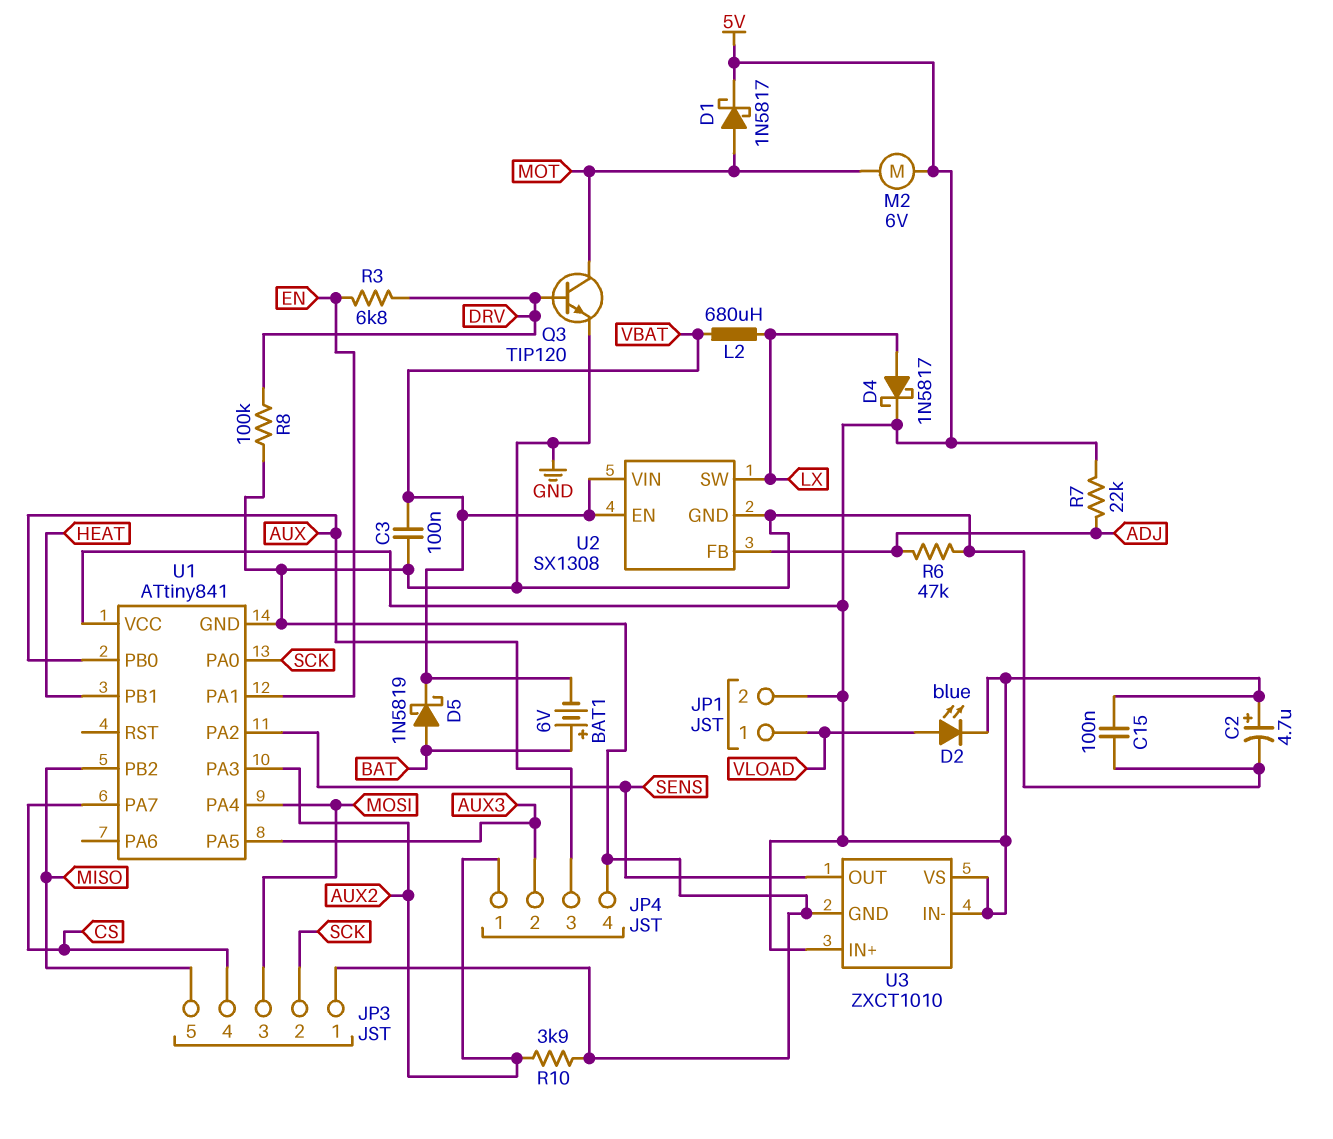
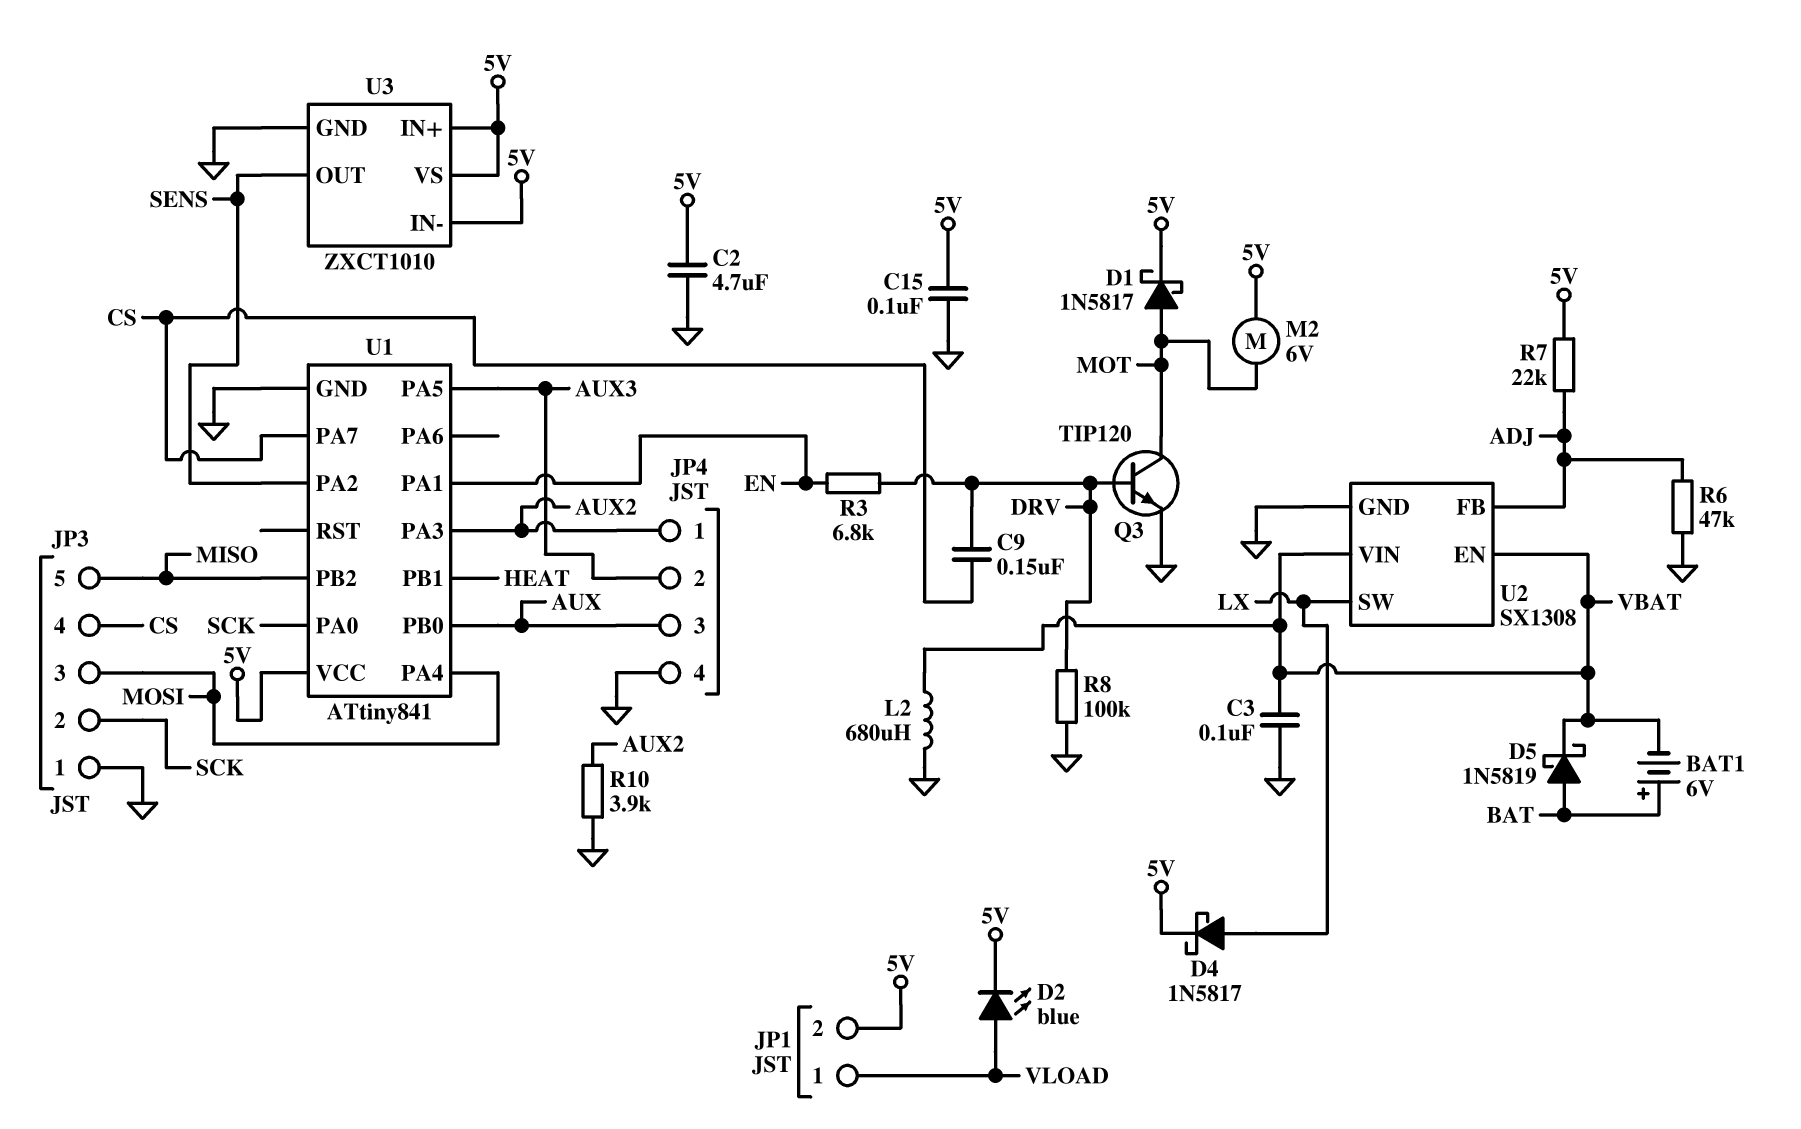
C2: 4.7uF (plus 5V, minus GND) -> 4.7uF (5V, GND)
C9: none -> 150nF (CS, DRV)
L2: 680uH (LX, VBAT) -> 680uH (GND, VBAT)

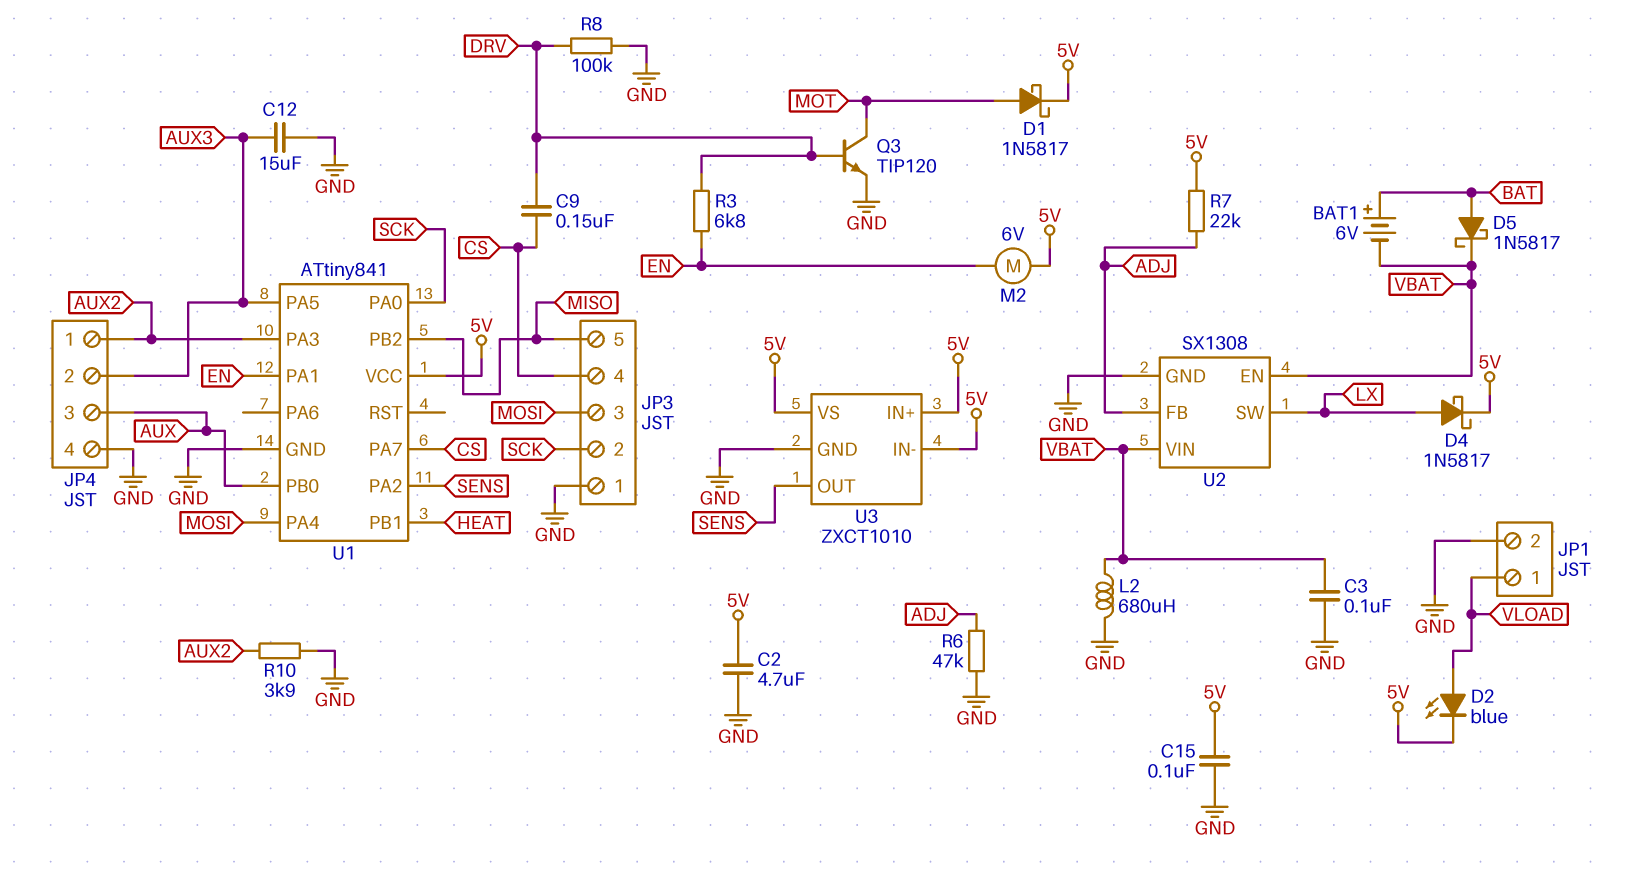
C12: none -> 15uF (AUX3, GND)
D5: schottky 1N5819 (A BAT, K VBAT) -> schottky 1N5817 (A BAT, K VBAT)
JP1 pin 2: 5V -> GND
M2: motor 6V (5V, MOT) -> motor 6V (5V, EN)

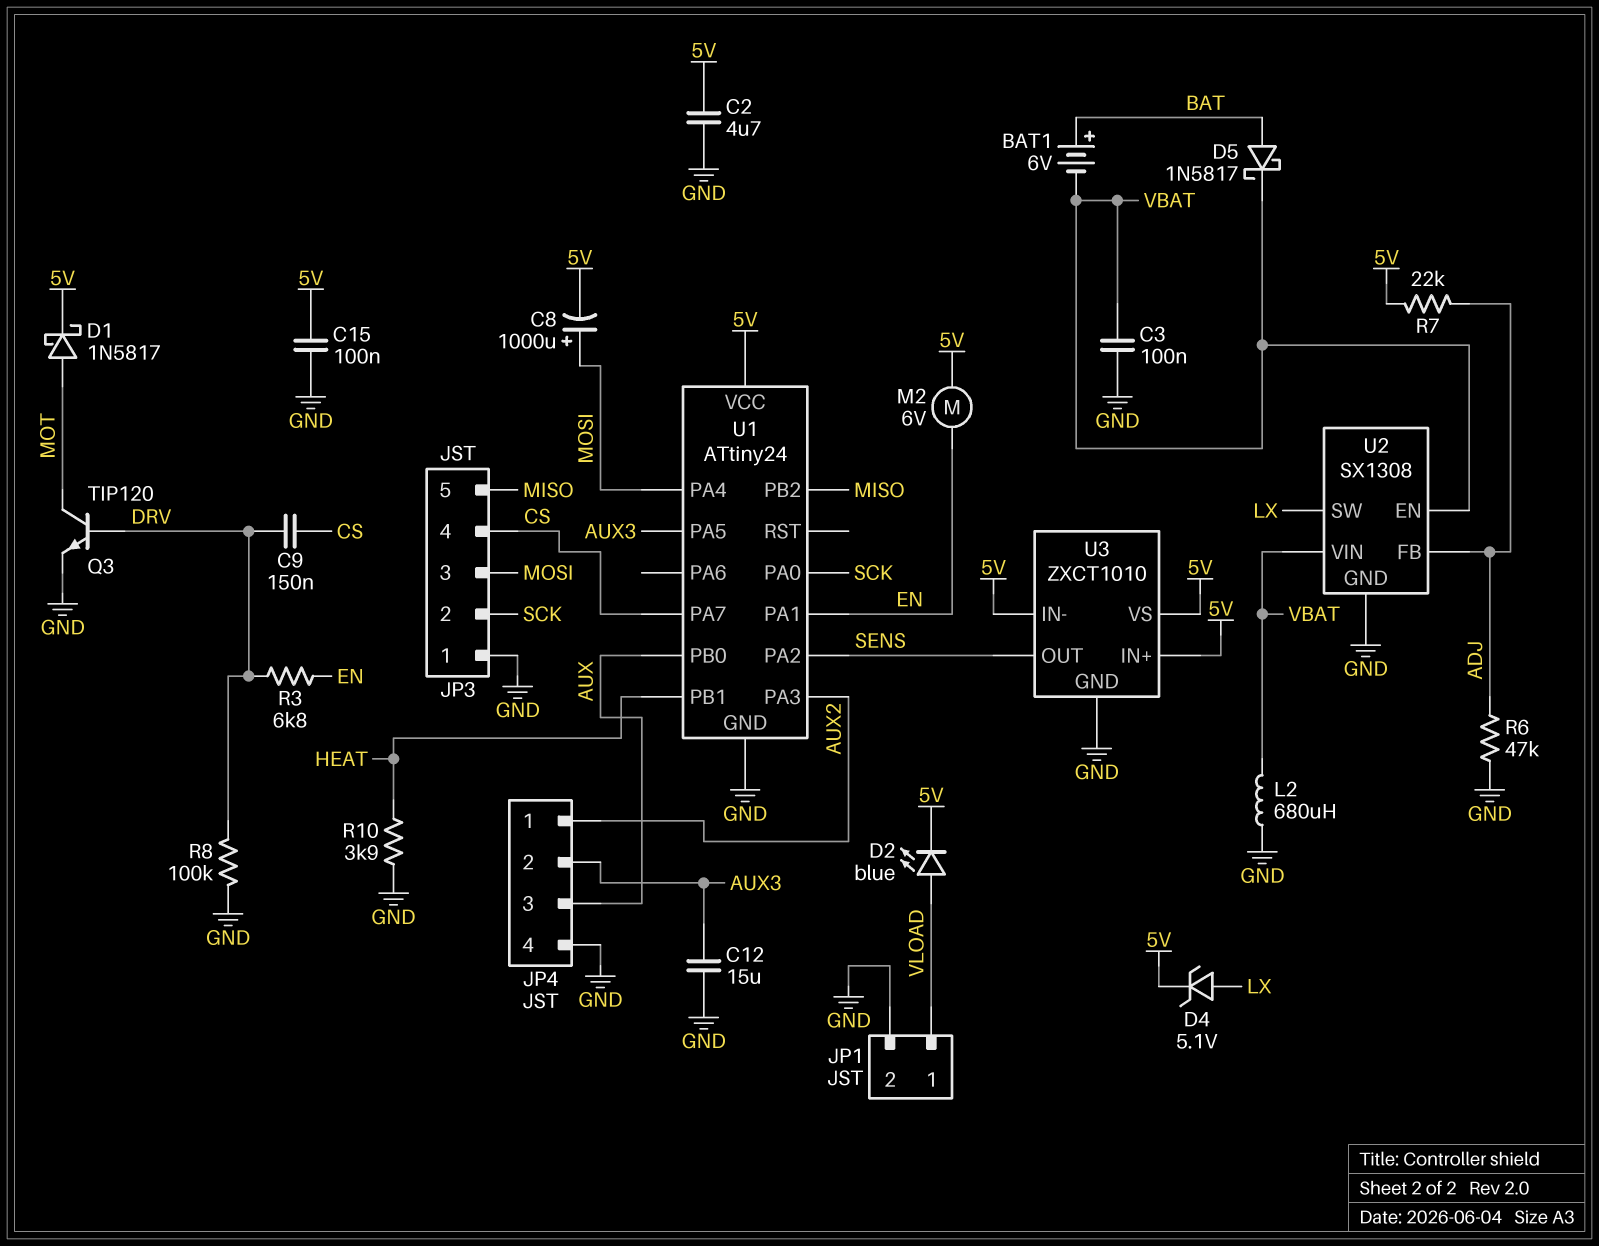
C8: none -> 1000uF (plus MOSI, minus 5V)
D4: schottky 1N5817 (A LX, K 5V) -> zener 5.1V (A LX, K 5V)
R10: 3.9k (AUX2, GND) -> 3.9k (GND, HEAT)
U1: ATtiny841 -> ATtiny24

